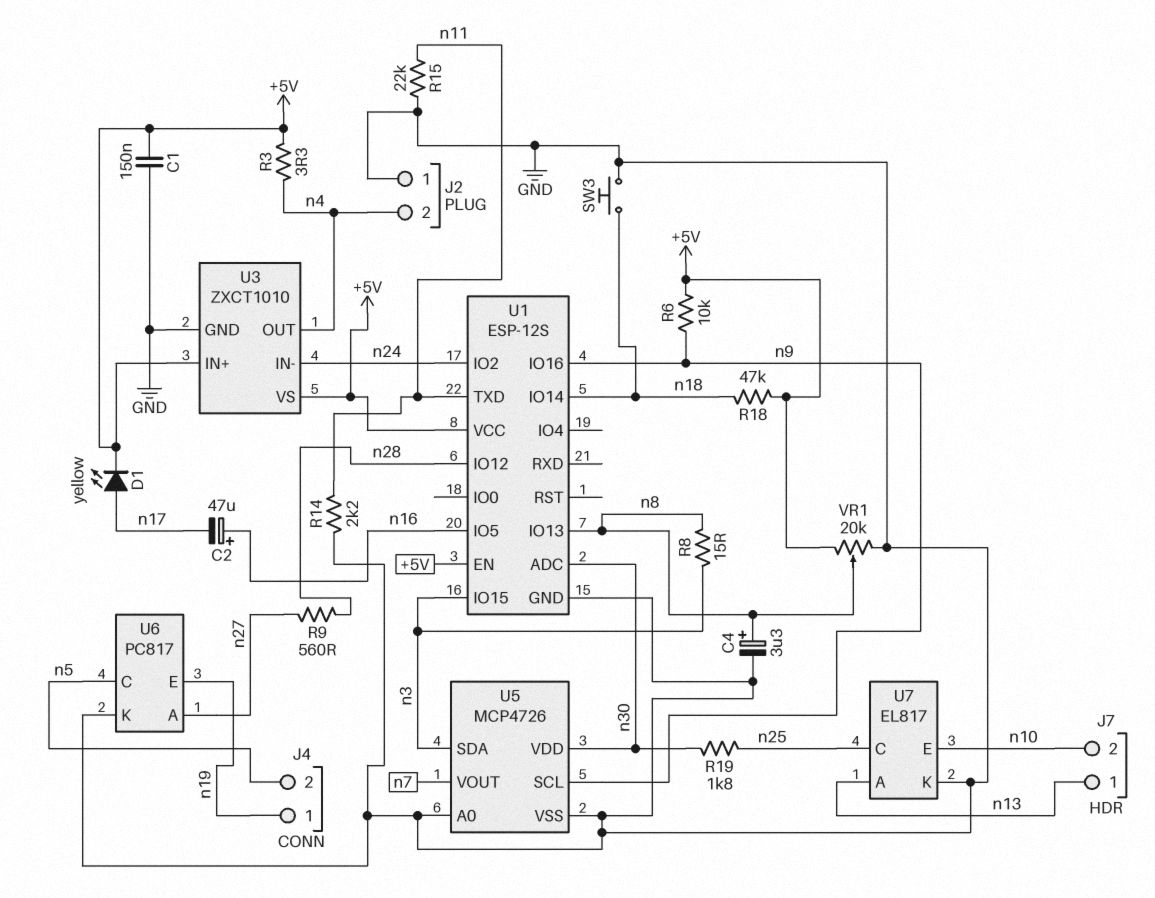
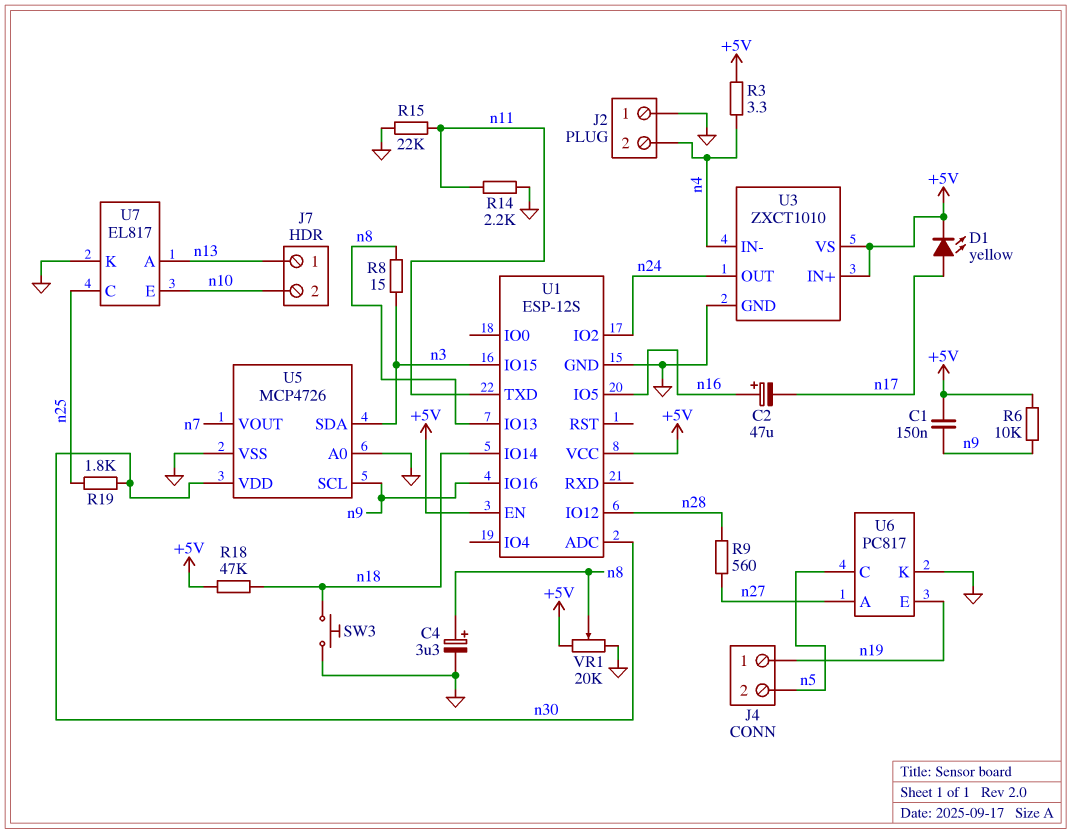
C1: 150nF (+5V, GND) -> 150nF (+5V, n9)
U3 pin IN-: n24 -> n4
U3 pin OUT: n4 -> n24

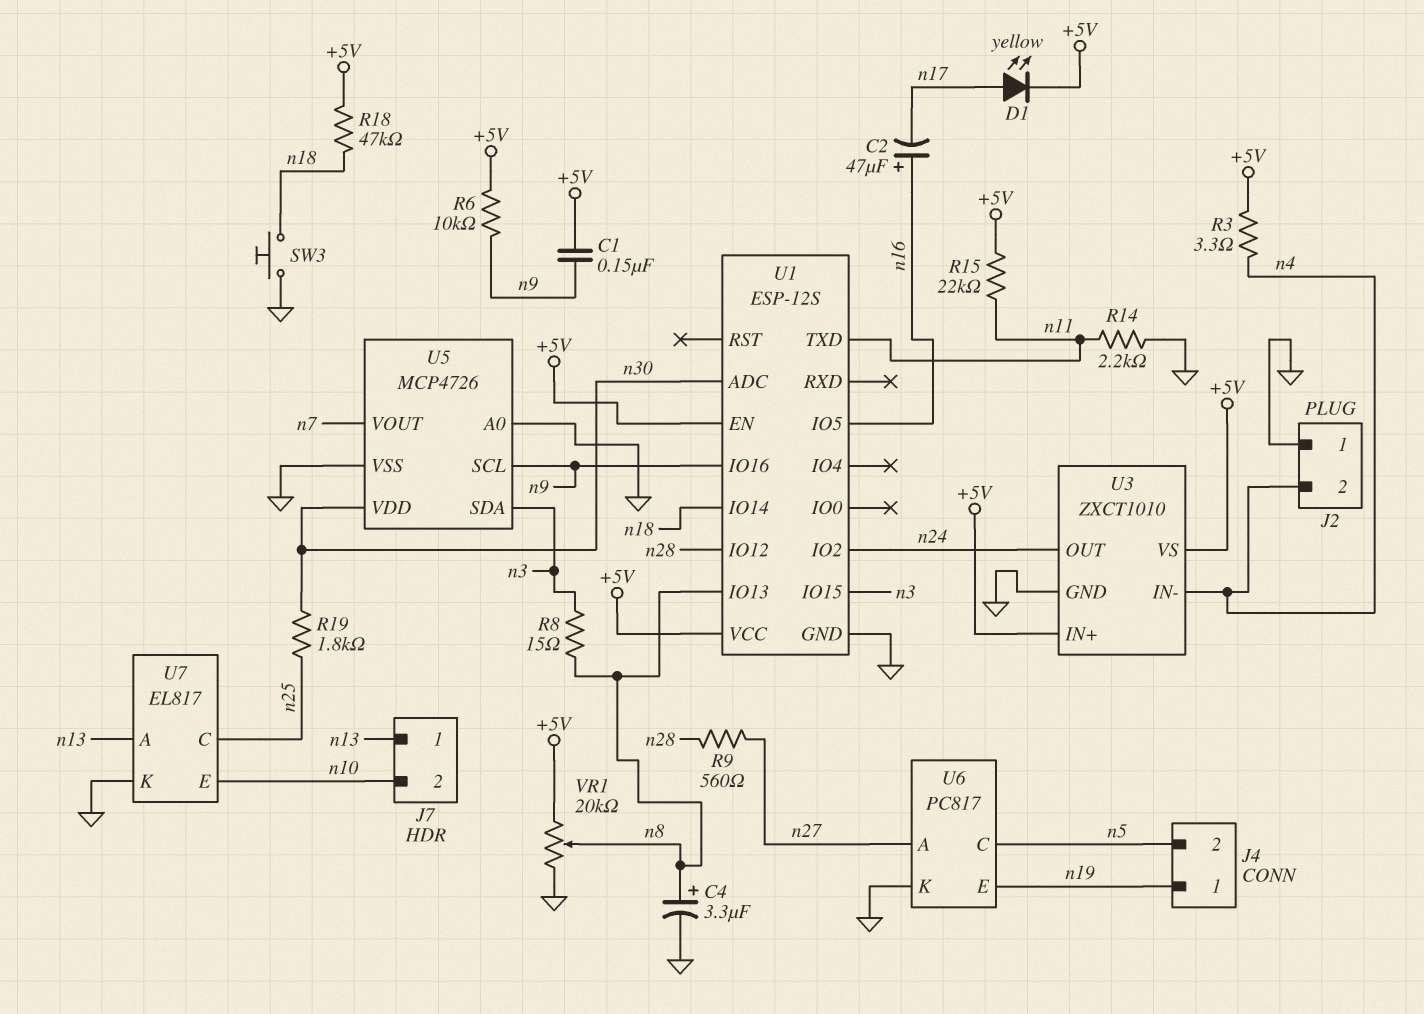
R15: 22k (GND, n11) -> 22k (+5V, n11)

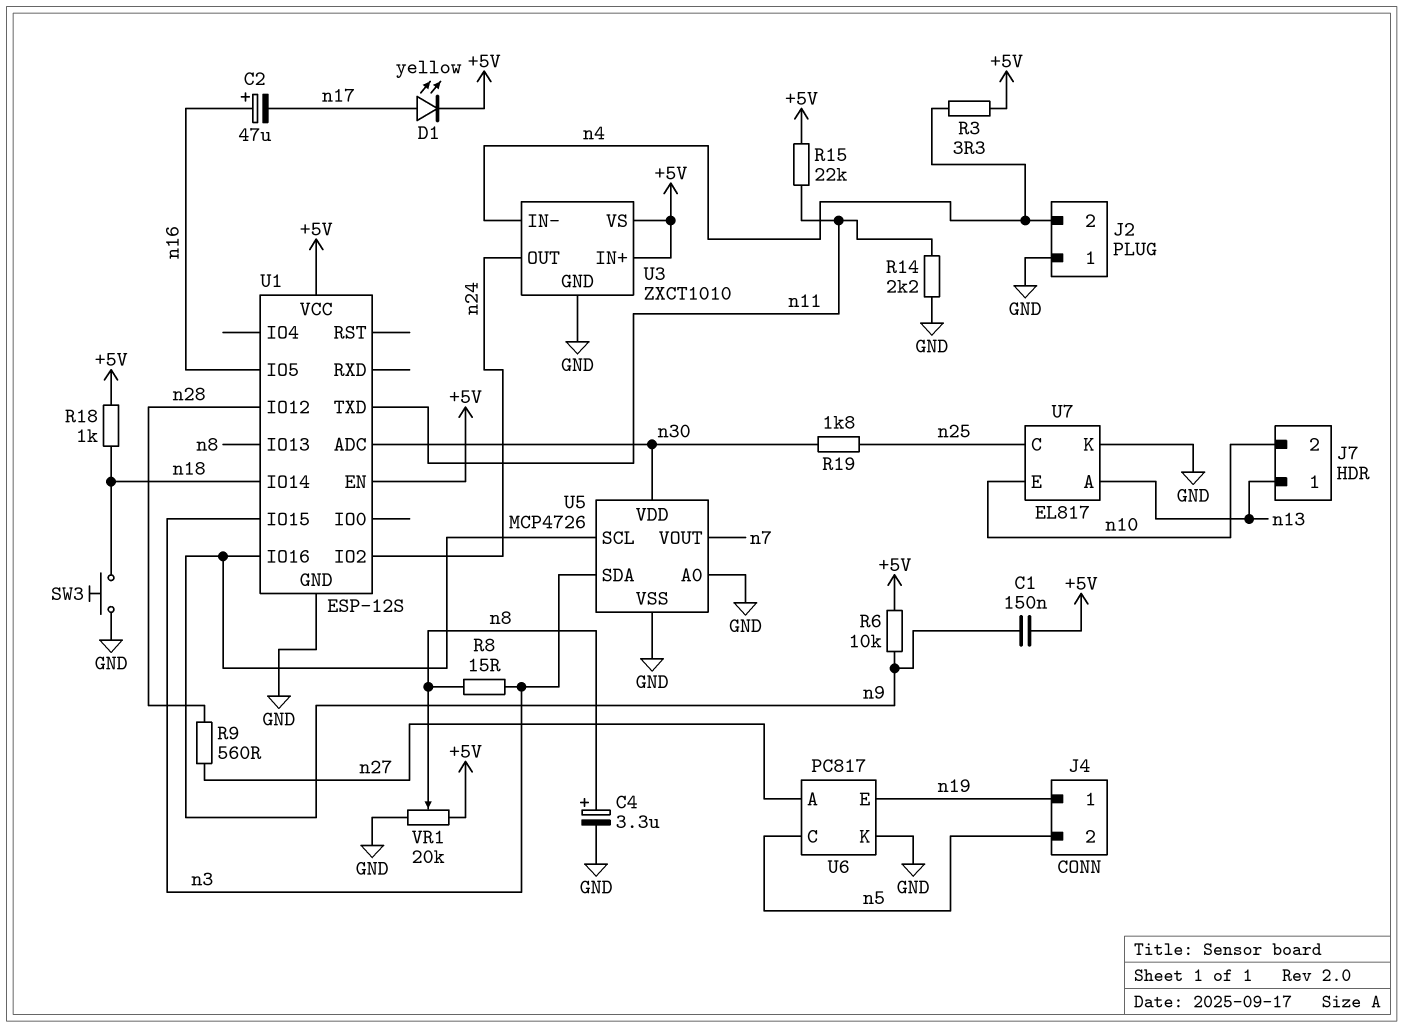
R18: 47k (+5V, n18) -> 1k (+5V, n18)

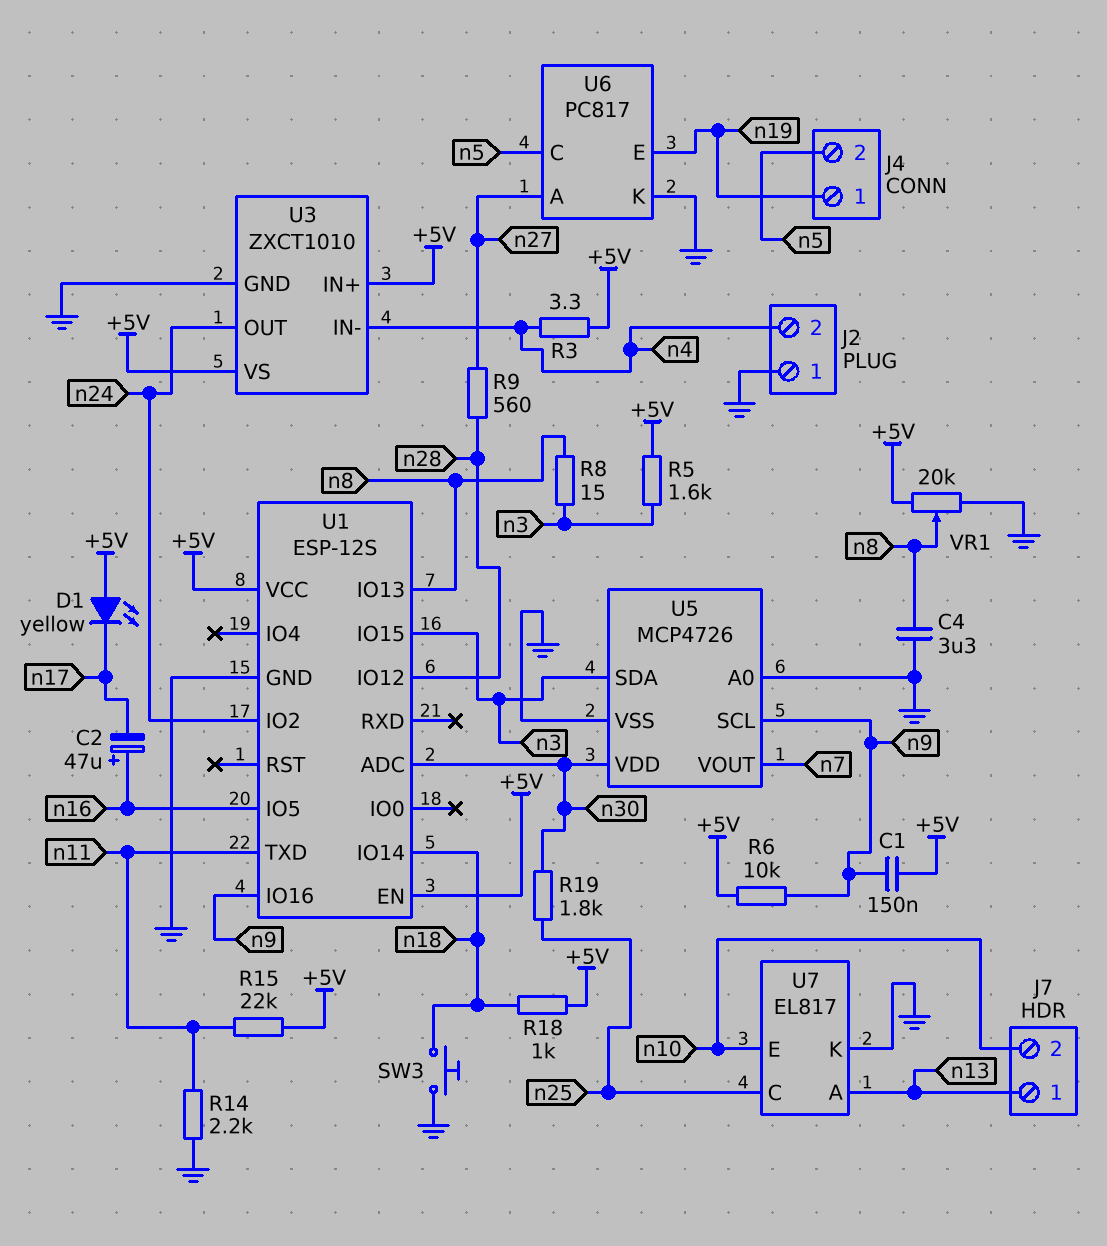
C4: 3.3uF (plus n8, minus GND) -> 3.3uF (GND, n8)
D1: LED yellow (A n17, K +5V) -> LED yellow (A +5V, K n17)
R5: none -> 1.6k (+5V, n3)

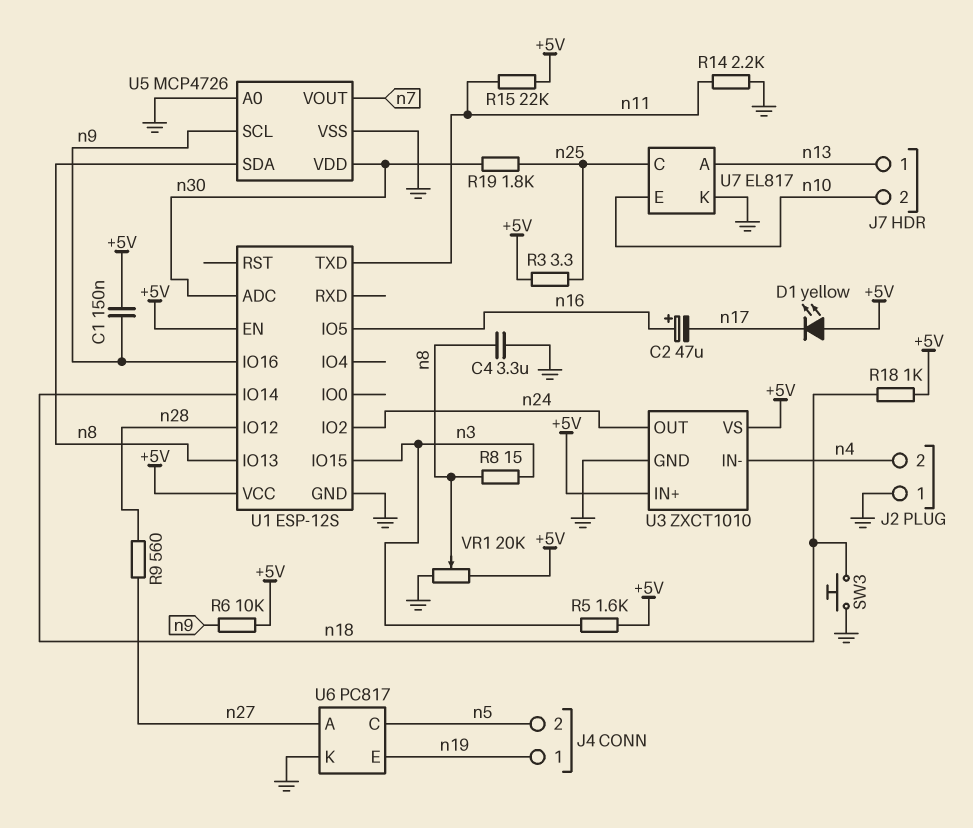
R3: 3.3 (+5V, n4) -> 3.3 (+5V, n25)
U5 pin SDA: n3 -> n8

